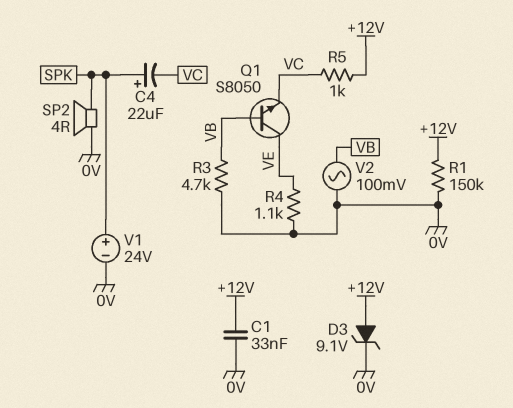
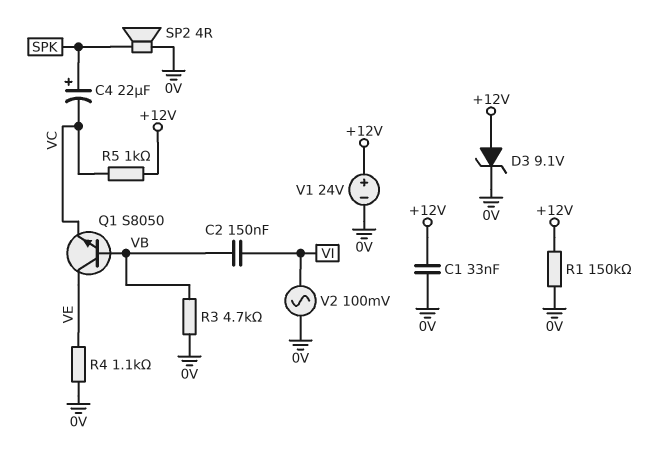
C2: none -> 150nF (VB, VI)
V1: 24V (plus SPK, minus 0V) -> 24V (plus +12V, minus 0V)
V2: AC 100mV (0V, VB) -> AC 100mV (0V, VI)

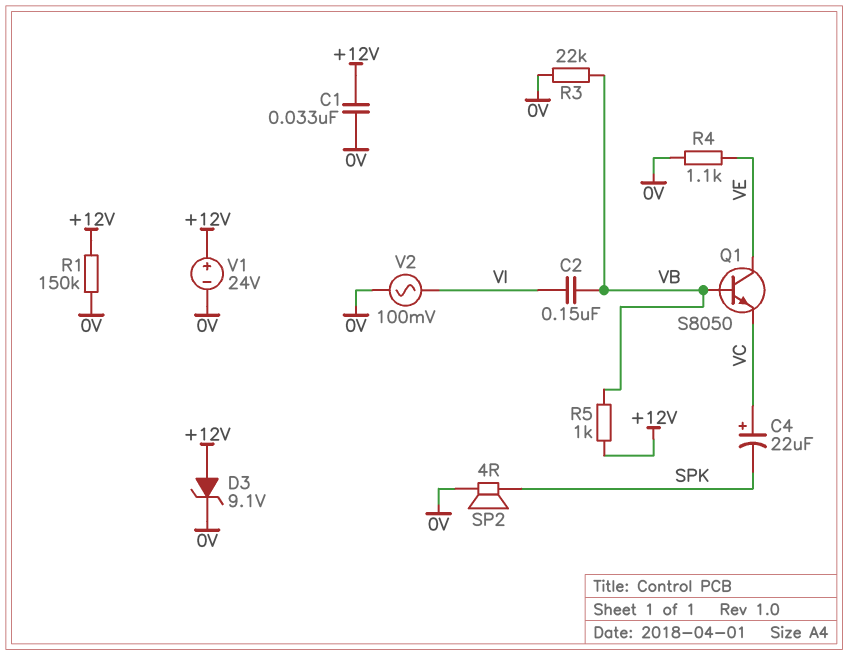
C4: 22uF (plus SPK, minus VC) -> 22uF (plus VC, minus SPK)
R3: 4.7k (0V, VB) -> 22k (0V, VB)
R5: 1k (+12V, VC) -> 1k (+12V, VB)

